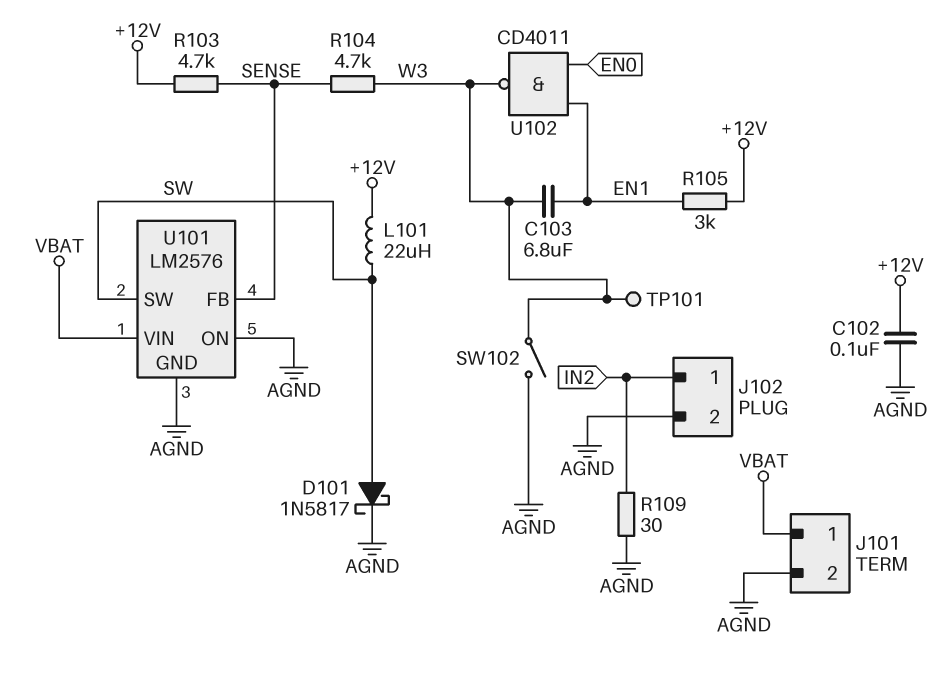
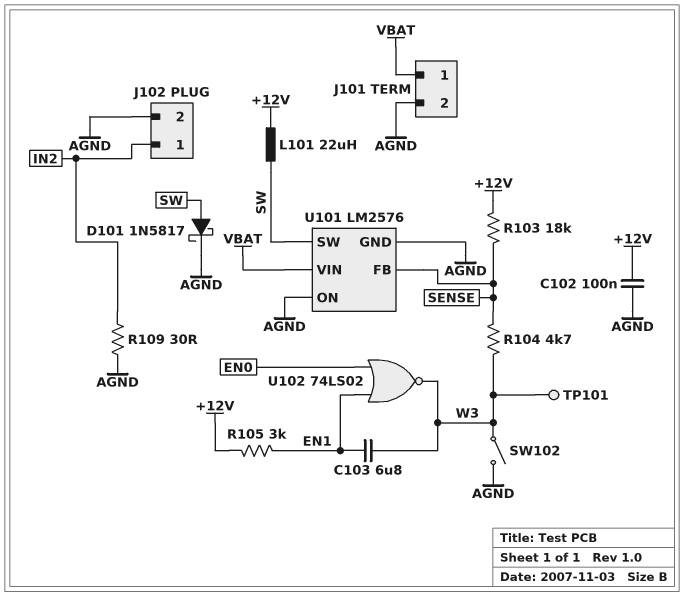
R103: 4.7k (+12V, SENSE) -> 18k (+12V, SENSE)
U102: NAND CD4011 (in EN0, in EN1, out W3) -> NOR 74LS02 (in EN0, in EN1, out W3)

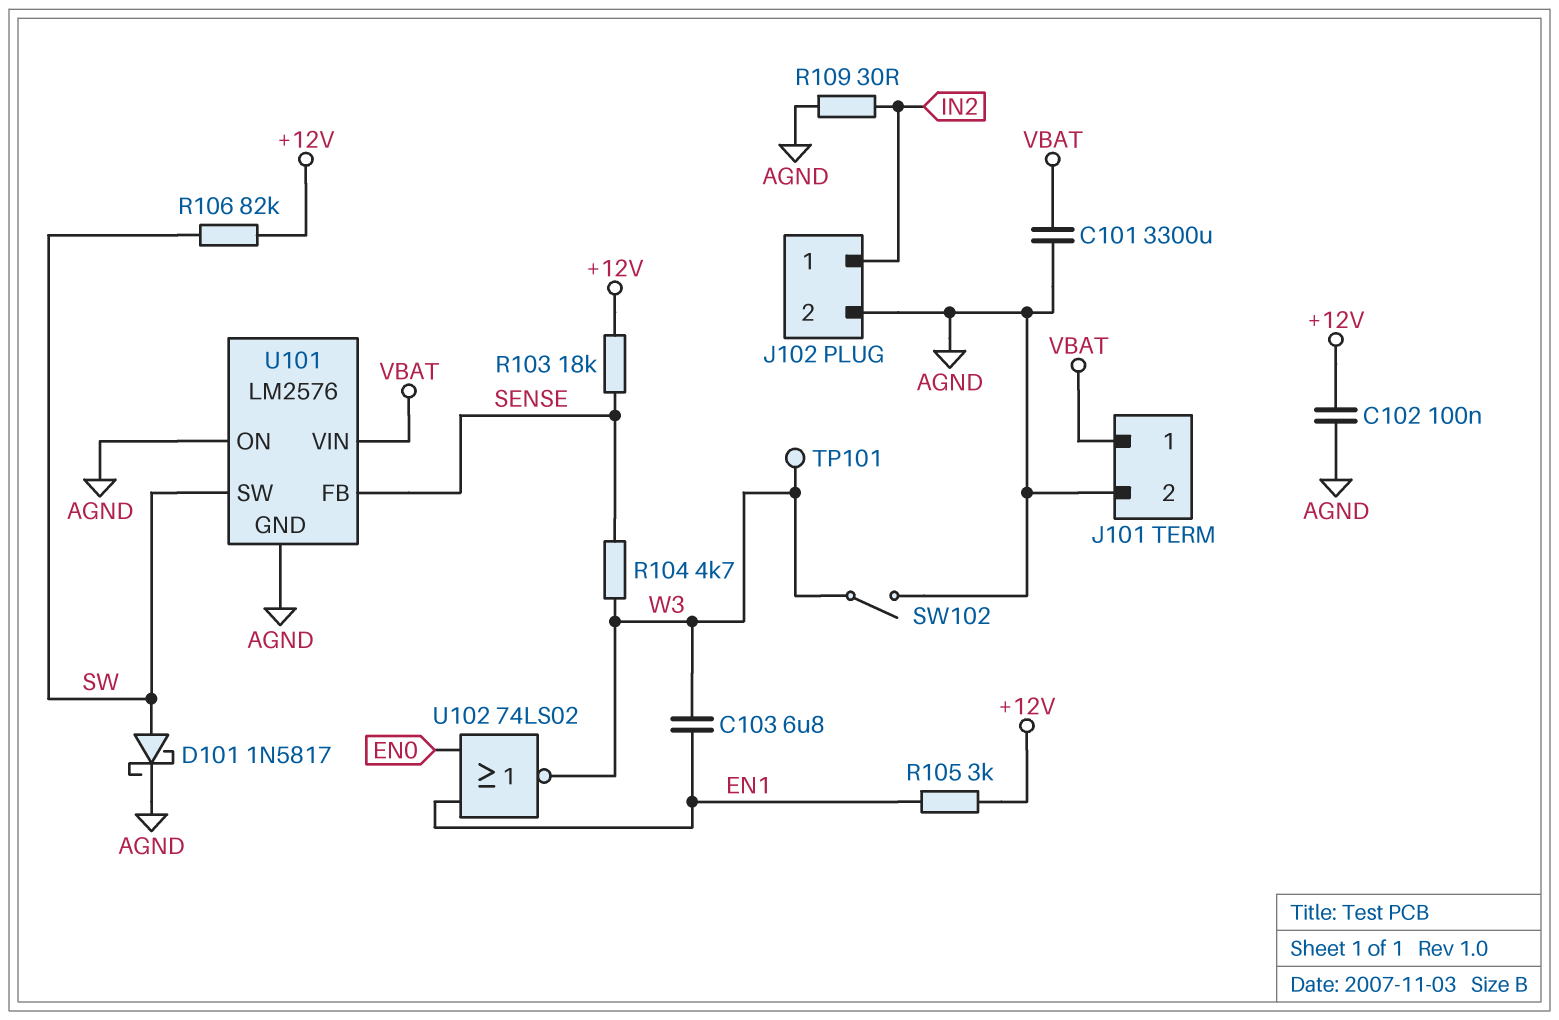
C101: none -> 3300uF (AGND, VBAT)
L101: 22uH (+12V, SW) -> none
R106: none -> 82k (+12V, SW)

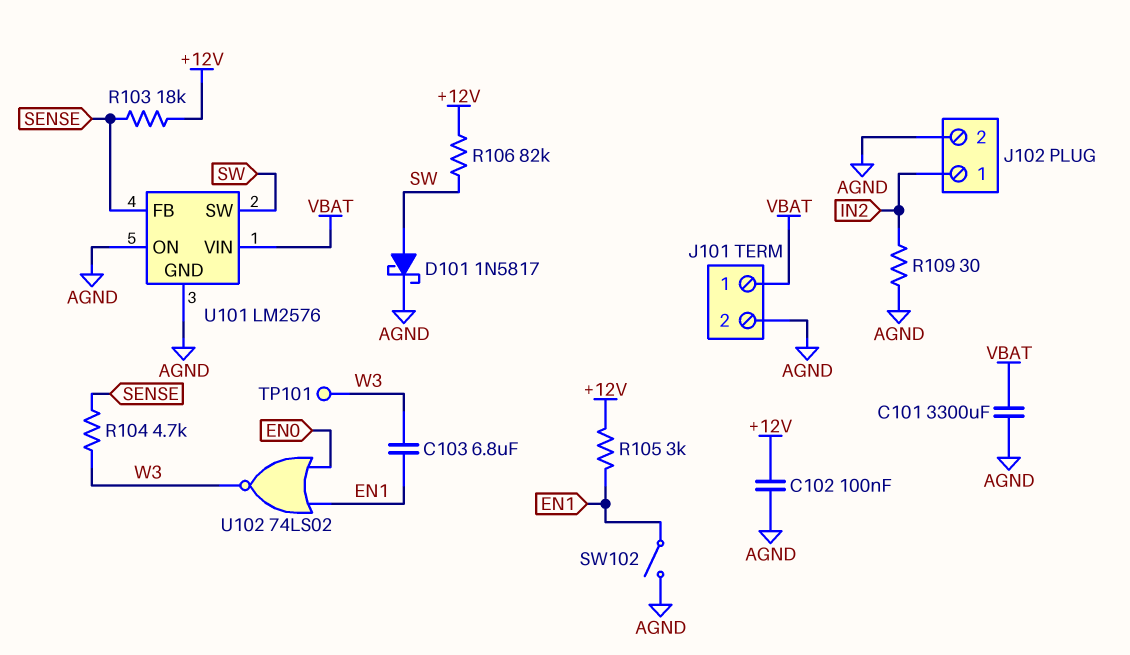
SW102: switch (AGND, W3) -> switch (AGND, EN1)

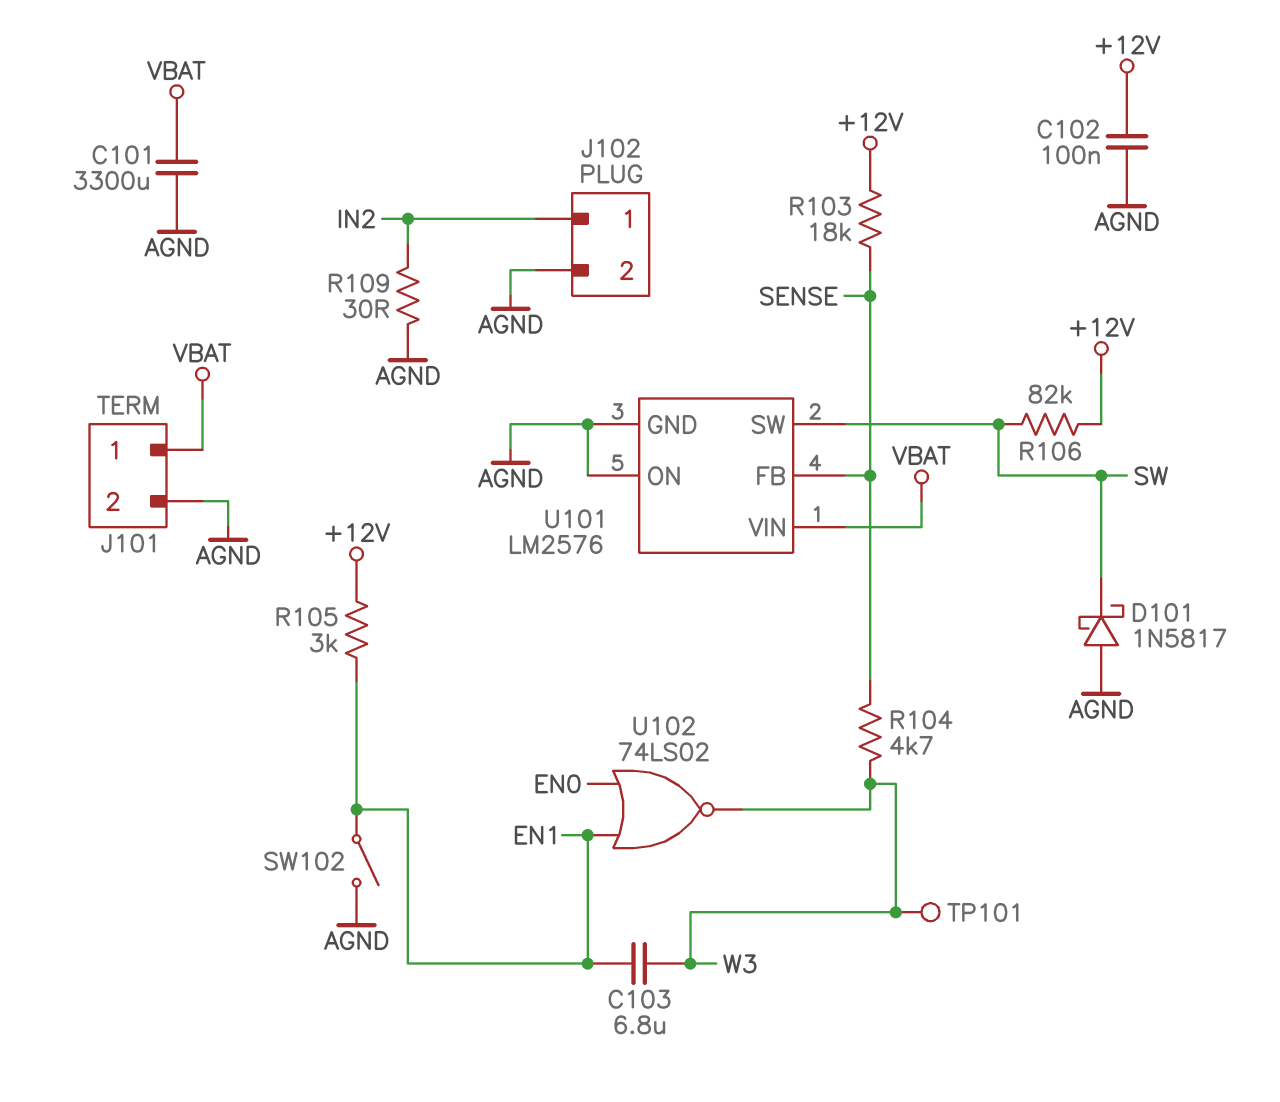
D101: schottky 1N5817 (A SW, K AGND) -> schottky 1N5817 (A AGND, K SW)

